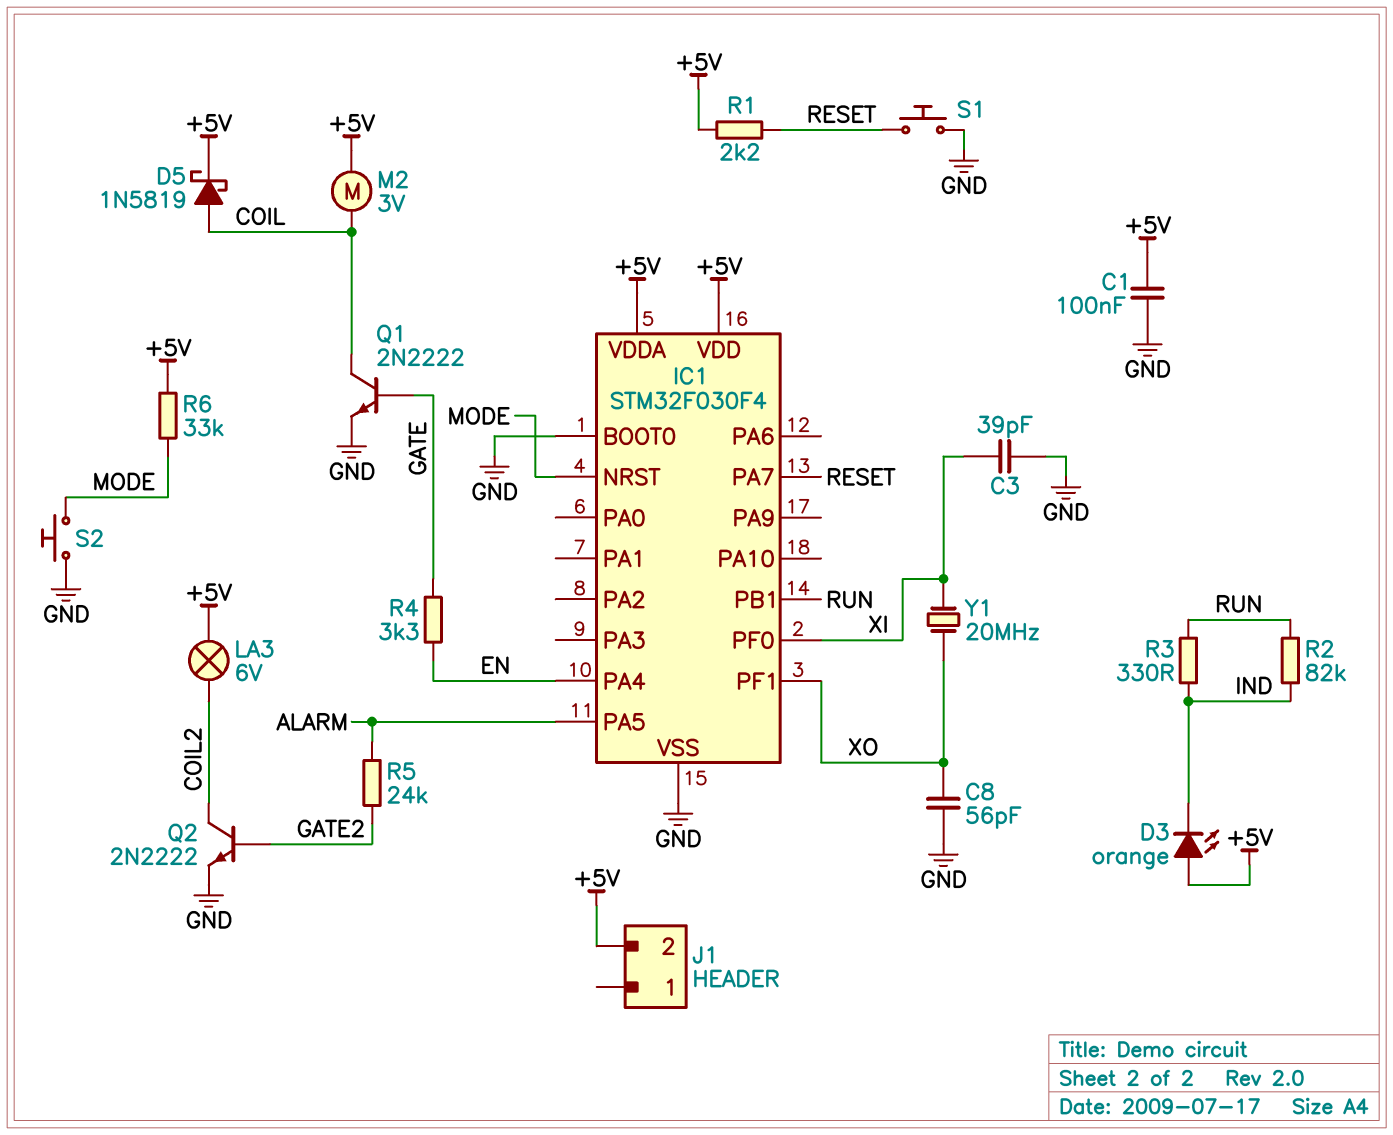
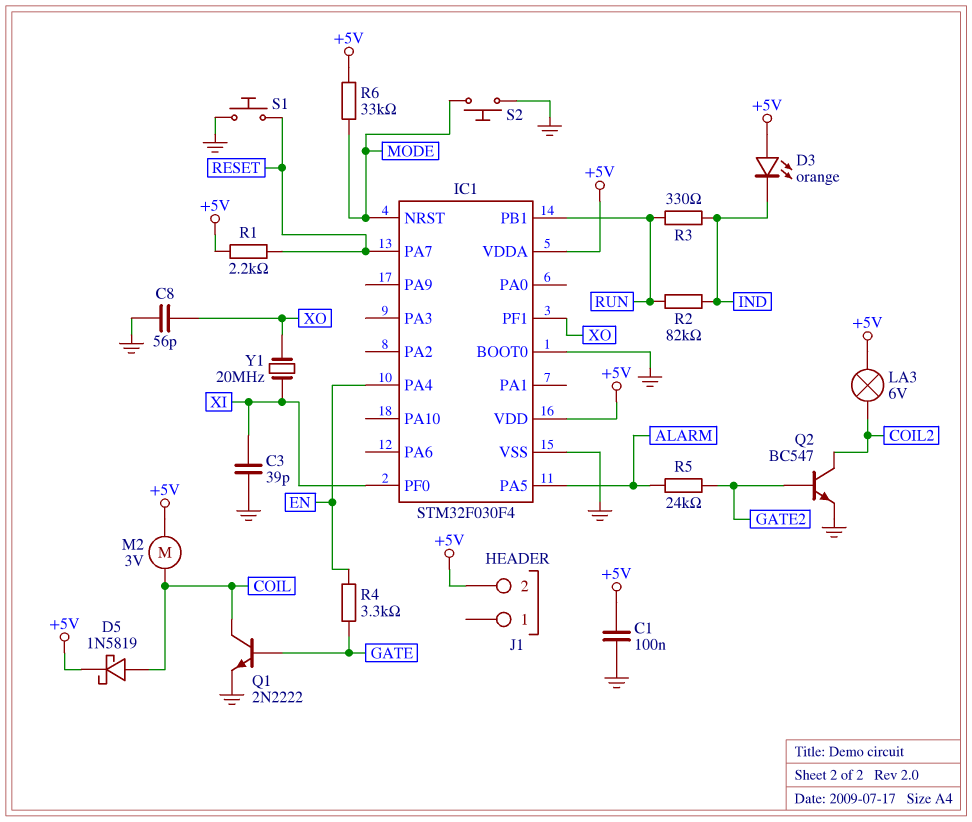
Q2: NPN 2N2222 (B GATE2, C COIL2, E GND) -> NPN BC547 (B GATE2, C COIL2, E GND)

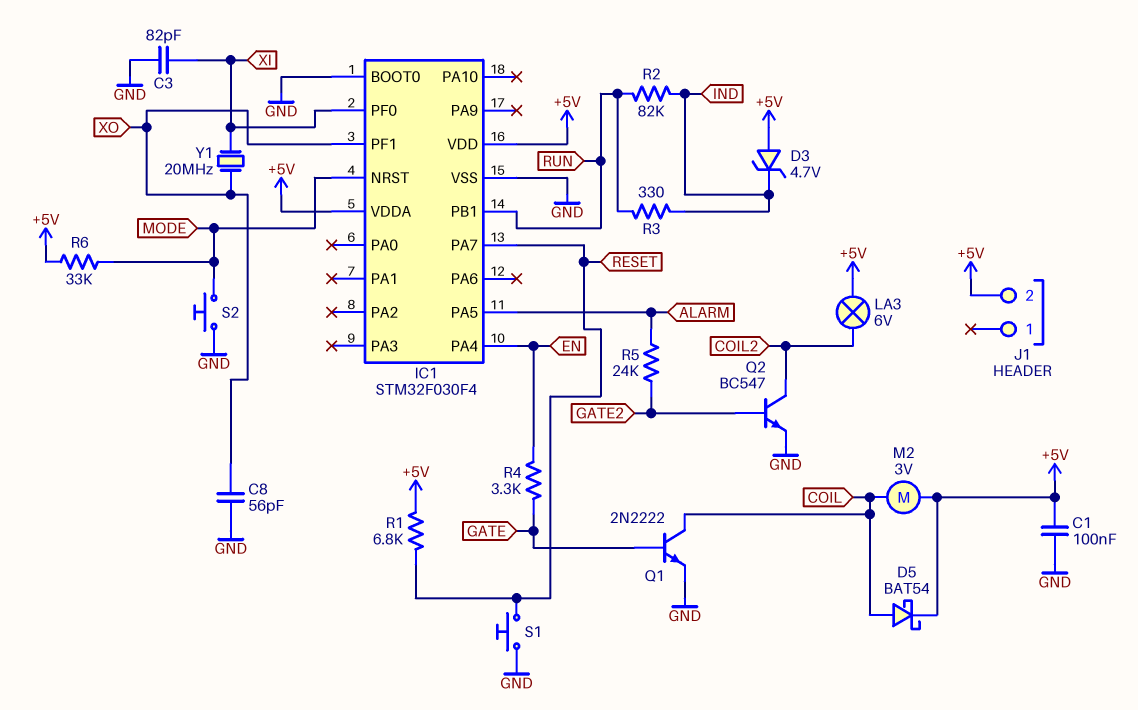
C3: 39pF (GND, XI) -> 82pF (GND, XI)
D3: LED orange (A +5V, K IND) -> zener 4.7V (A +5V, K IND)
D5: schottky 1N5819 (A COIL, K +5V) -> schottky BAT54 (A COIL, K +5V)
R1: 2.2k (+5V, RESET) -> 6.8k (+5V, RESET)

